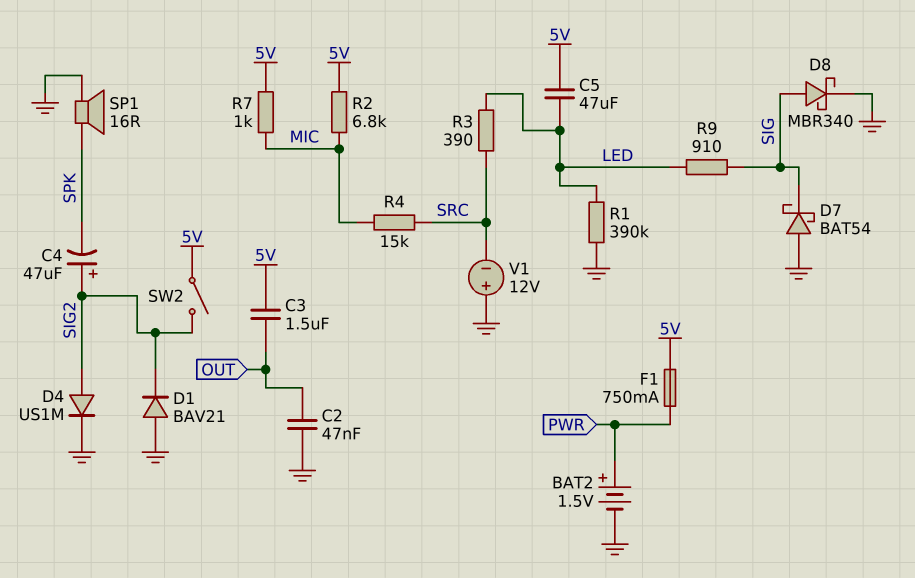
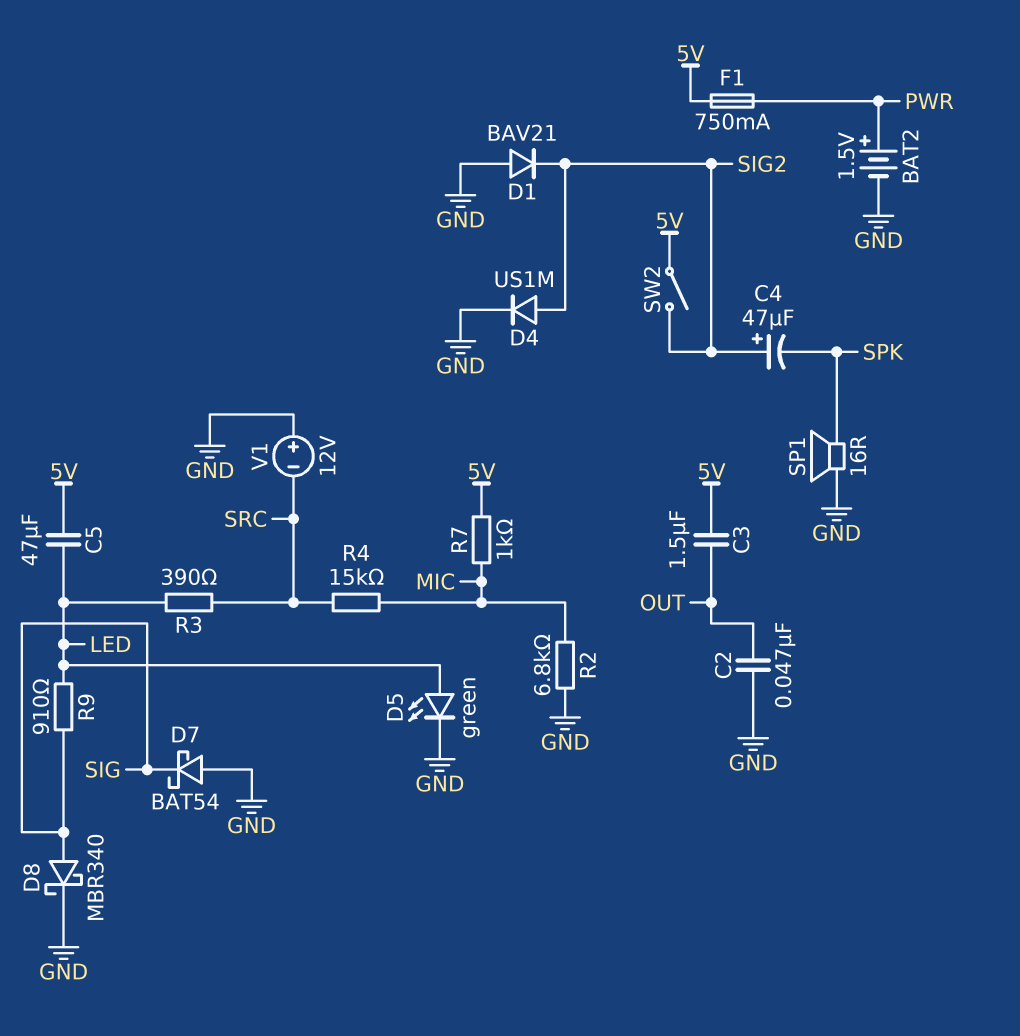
D5: none -> LED green (A LED, K GND)
R1: 390k (GND, LED) -> none
R2: 6.8k (5V, MIC) -> 6.8k (GND, MIC)

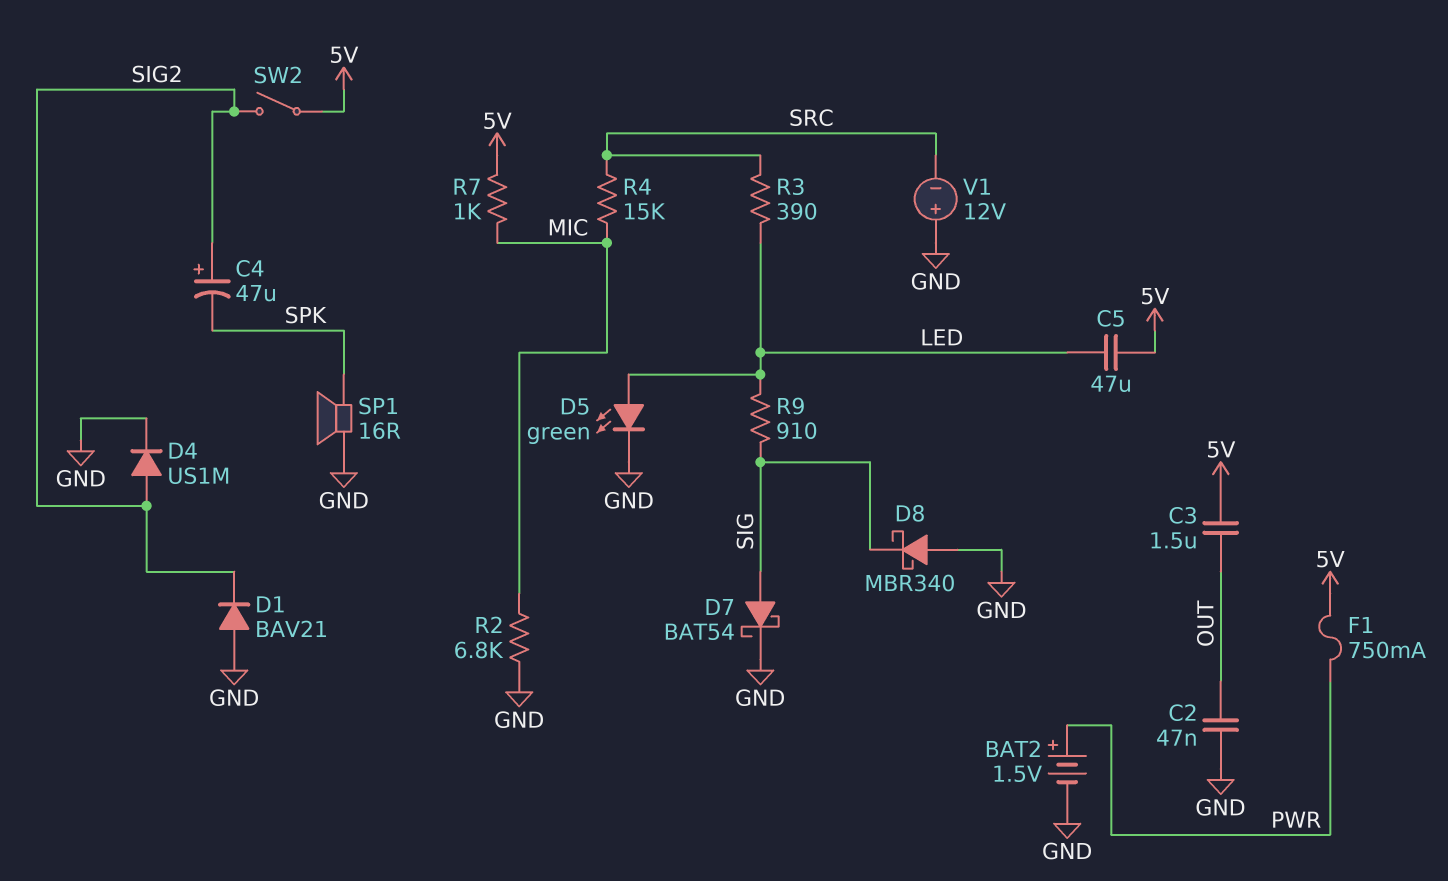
D7: schottky BAT54 (A GND, K SIG) -> schottky BAT54 (A SIG, K GND)
D8: schottky MBR340 (A SIG, K GND) -> schottky MBR340 (A GND, K SIG)

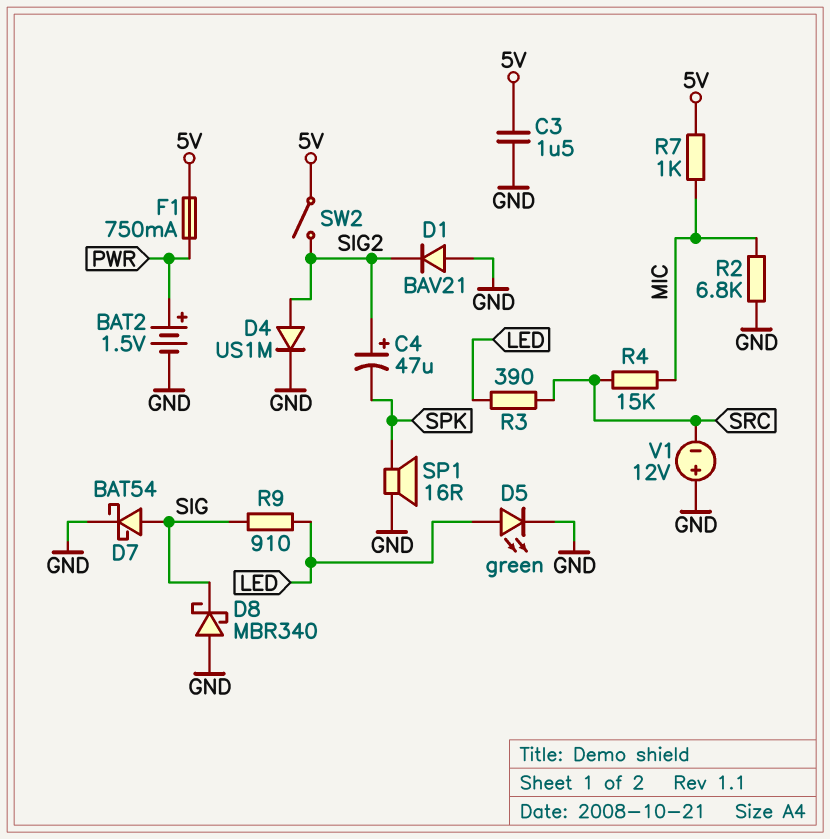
C2: 47nF (GND, OUT) -> none
C3: 1.5uF (5V, OUT) -> 1.5uF (5V, GND)
C5: 47uF (5V, LED) -> none

